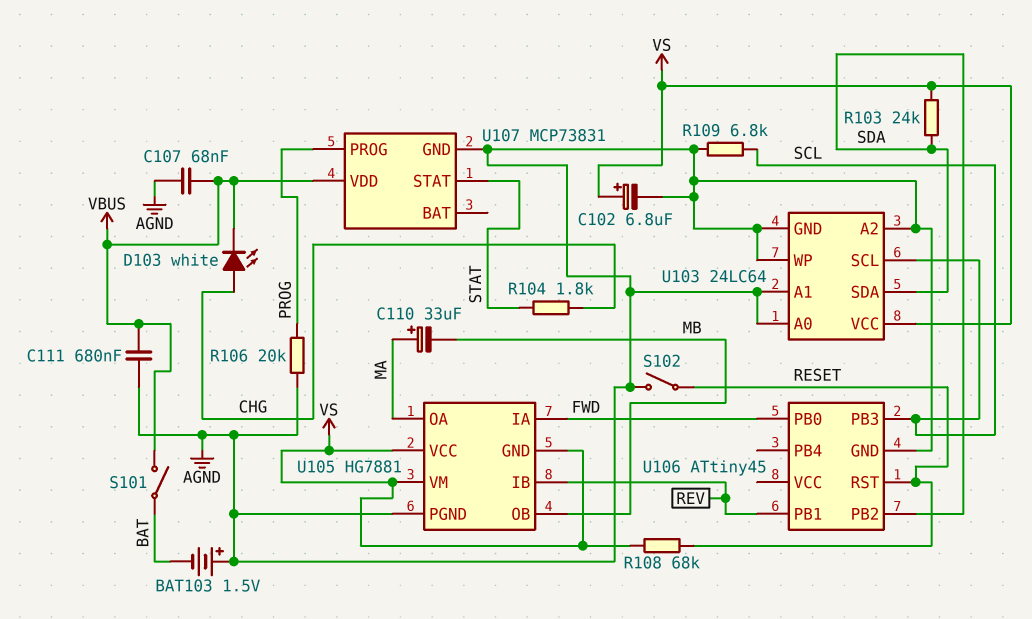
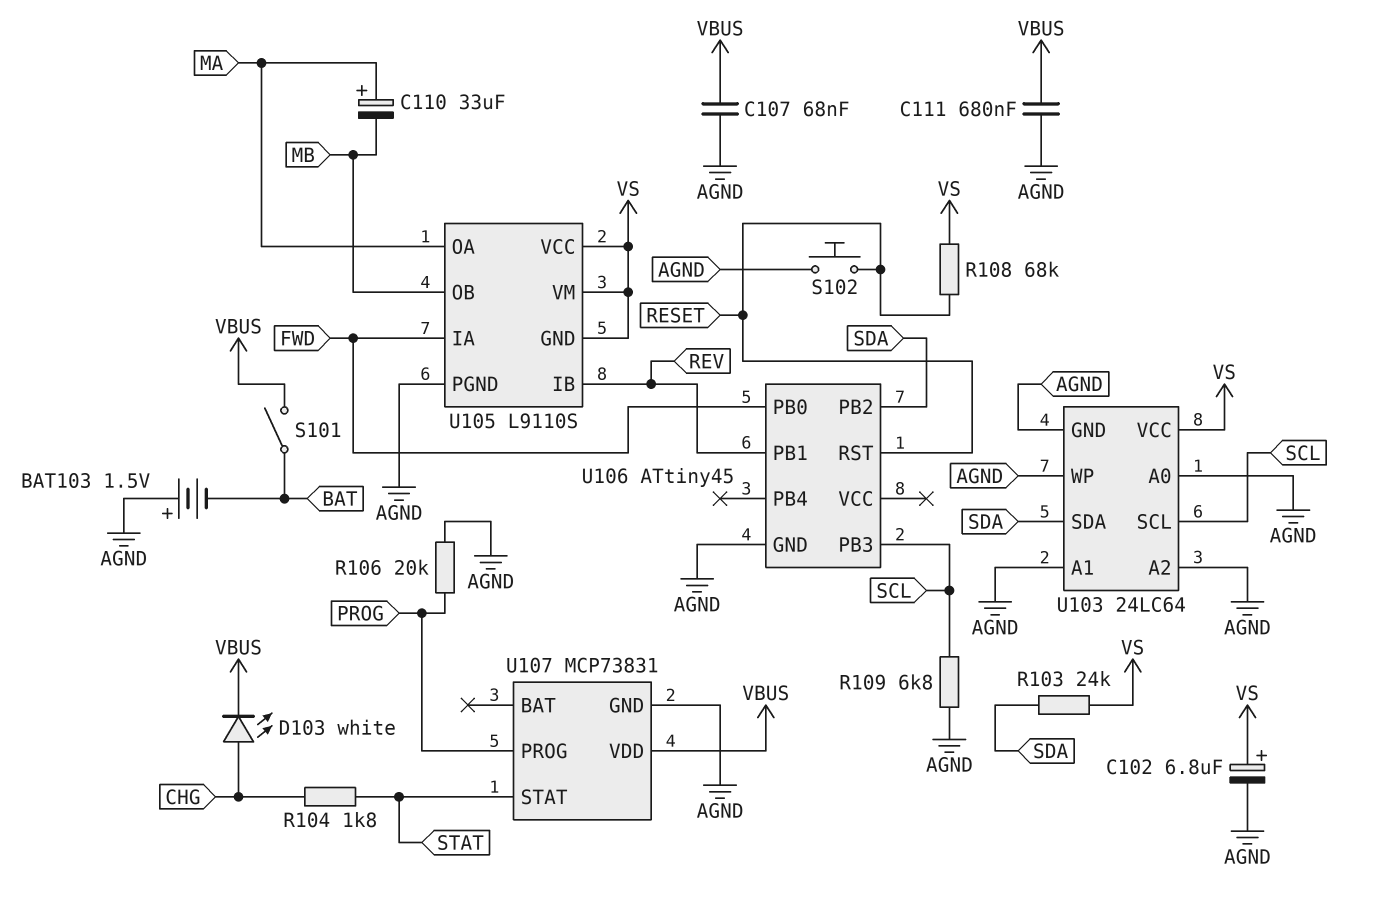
S102: switch (AGND, RESET) -> button (AGND, RESET)
U105: HG7881 -> L9110S

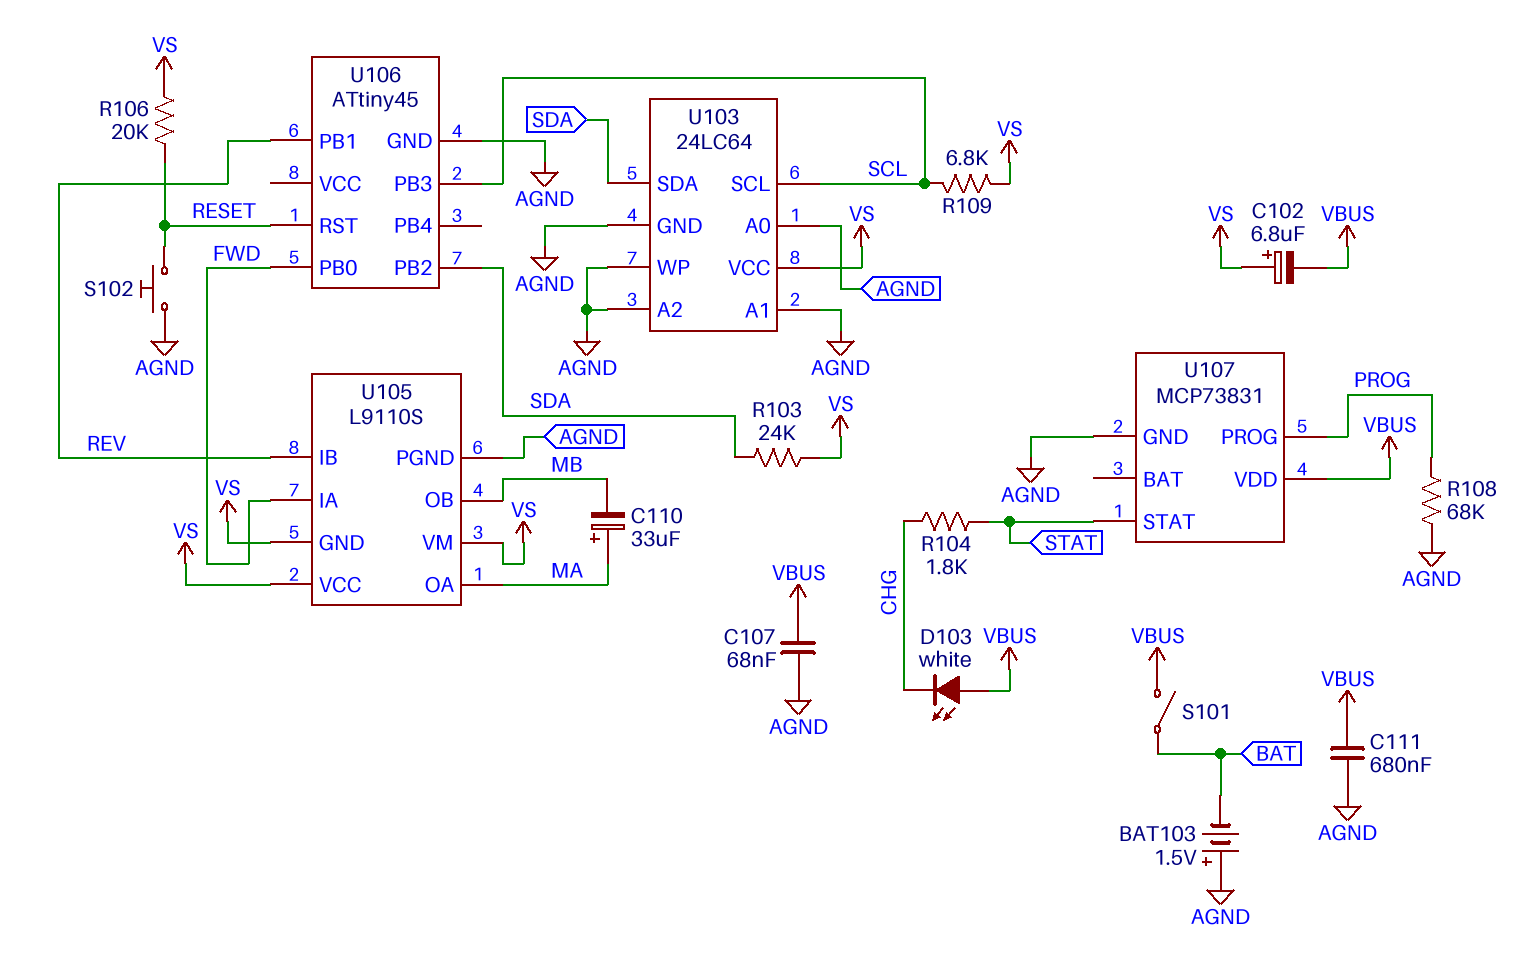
C102: 6.8uF (plus VS, minus AGND) -> 6.8uF (plus VS, minus VBUS)
D103: LED white (A CHG, K VBUS) -> LED white (A VBUS, K CHG)
R106: 20k (AGND, PROG) -> 20k (RESET, VS)
R108: 68k (RESET, VS) -> 68k (AGND, PROG)
R109: 6.8k (AGND, SCL) -> 6.8k (SCL, VS)

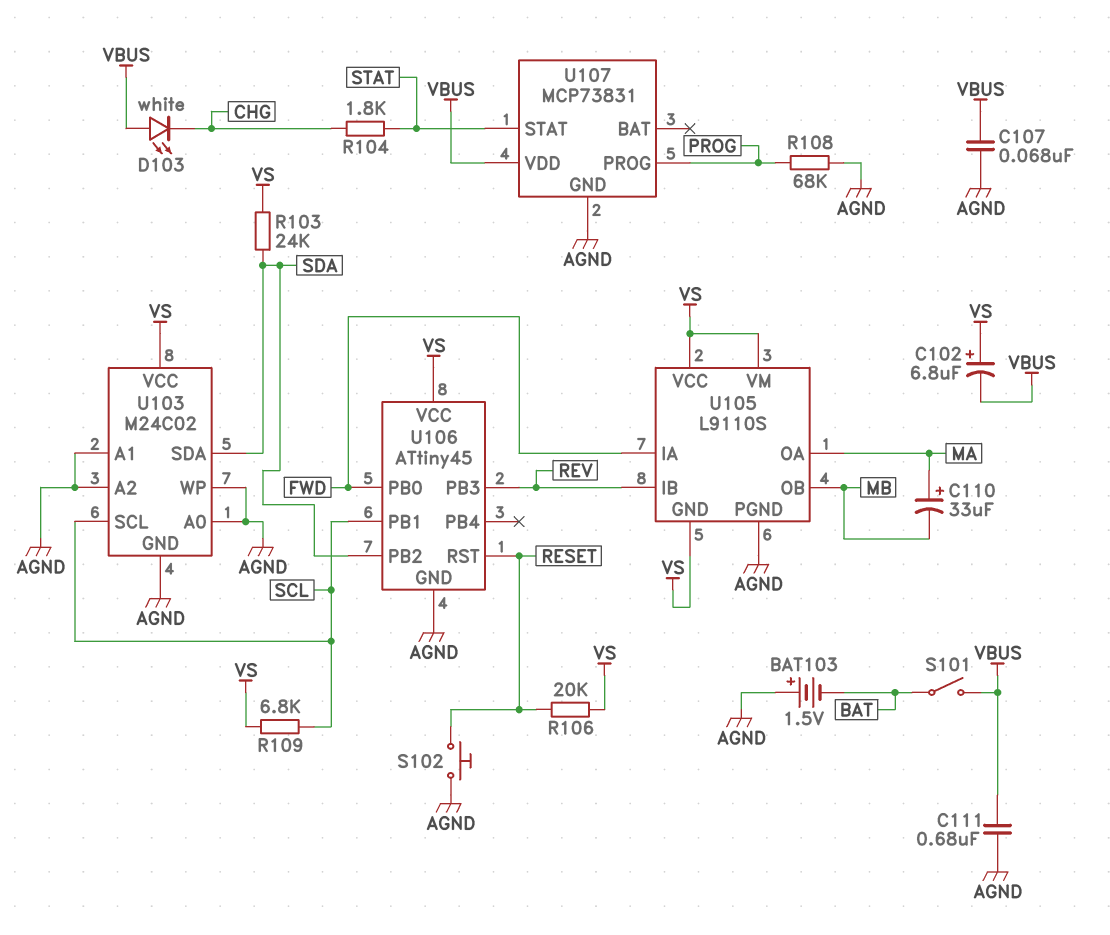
U103: 24LC64 -> M24C02
U106 pin PB1: REV -> SCL
U106 pin PB3: SCL -> REV
U106 pin VCC: none -> VS

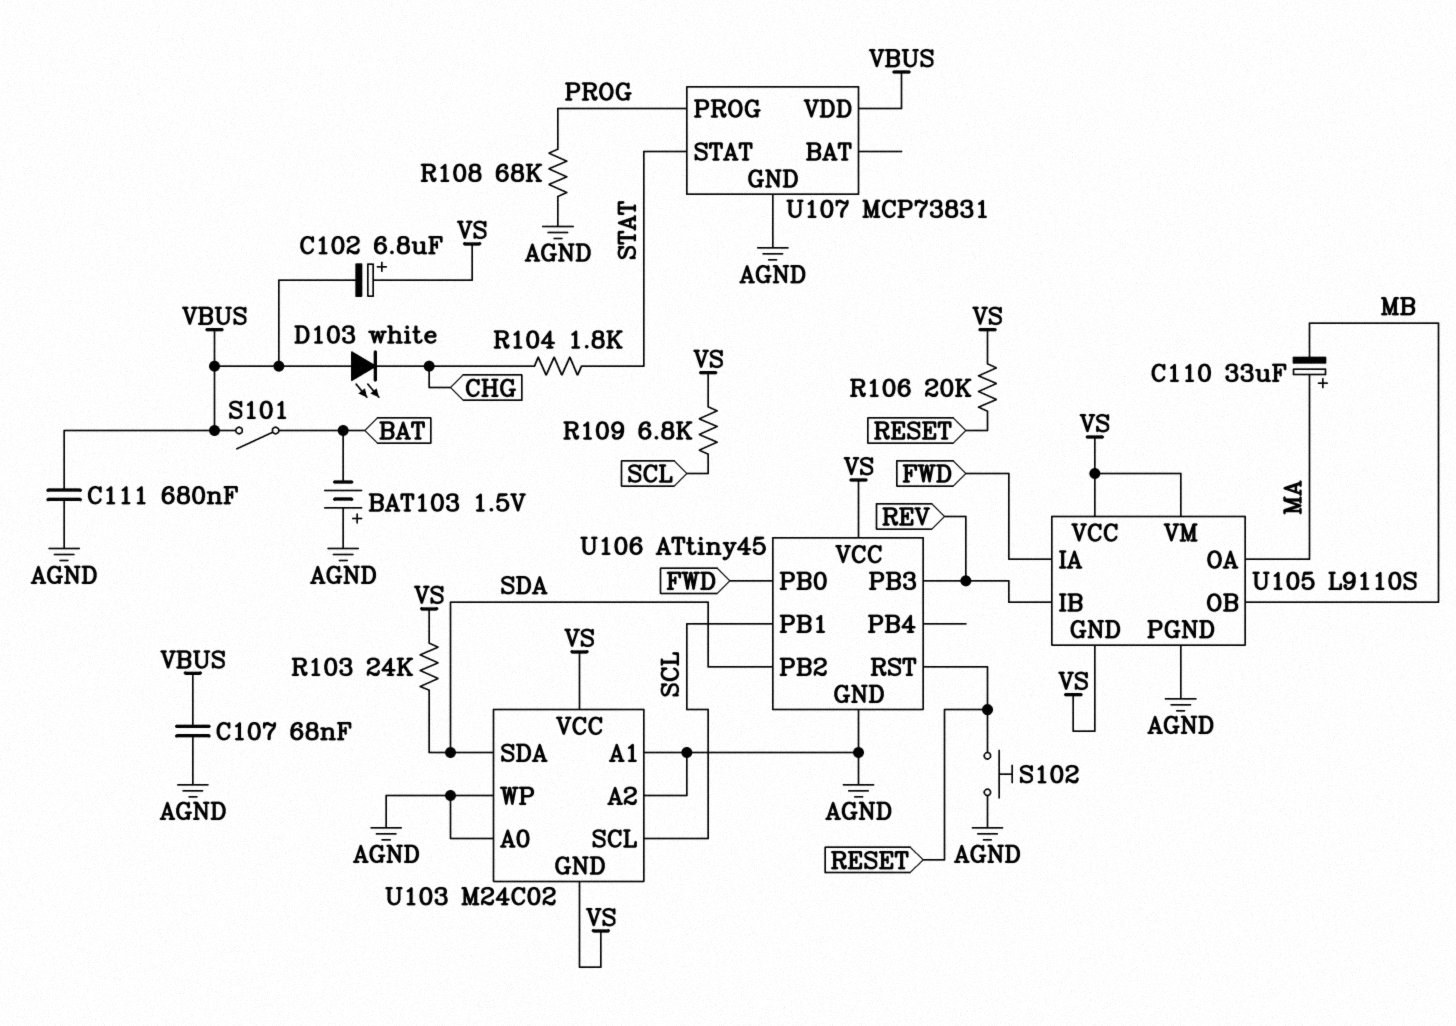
U103 pin GND: AGND -> VS

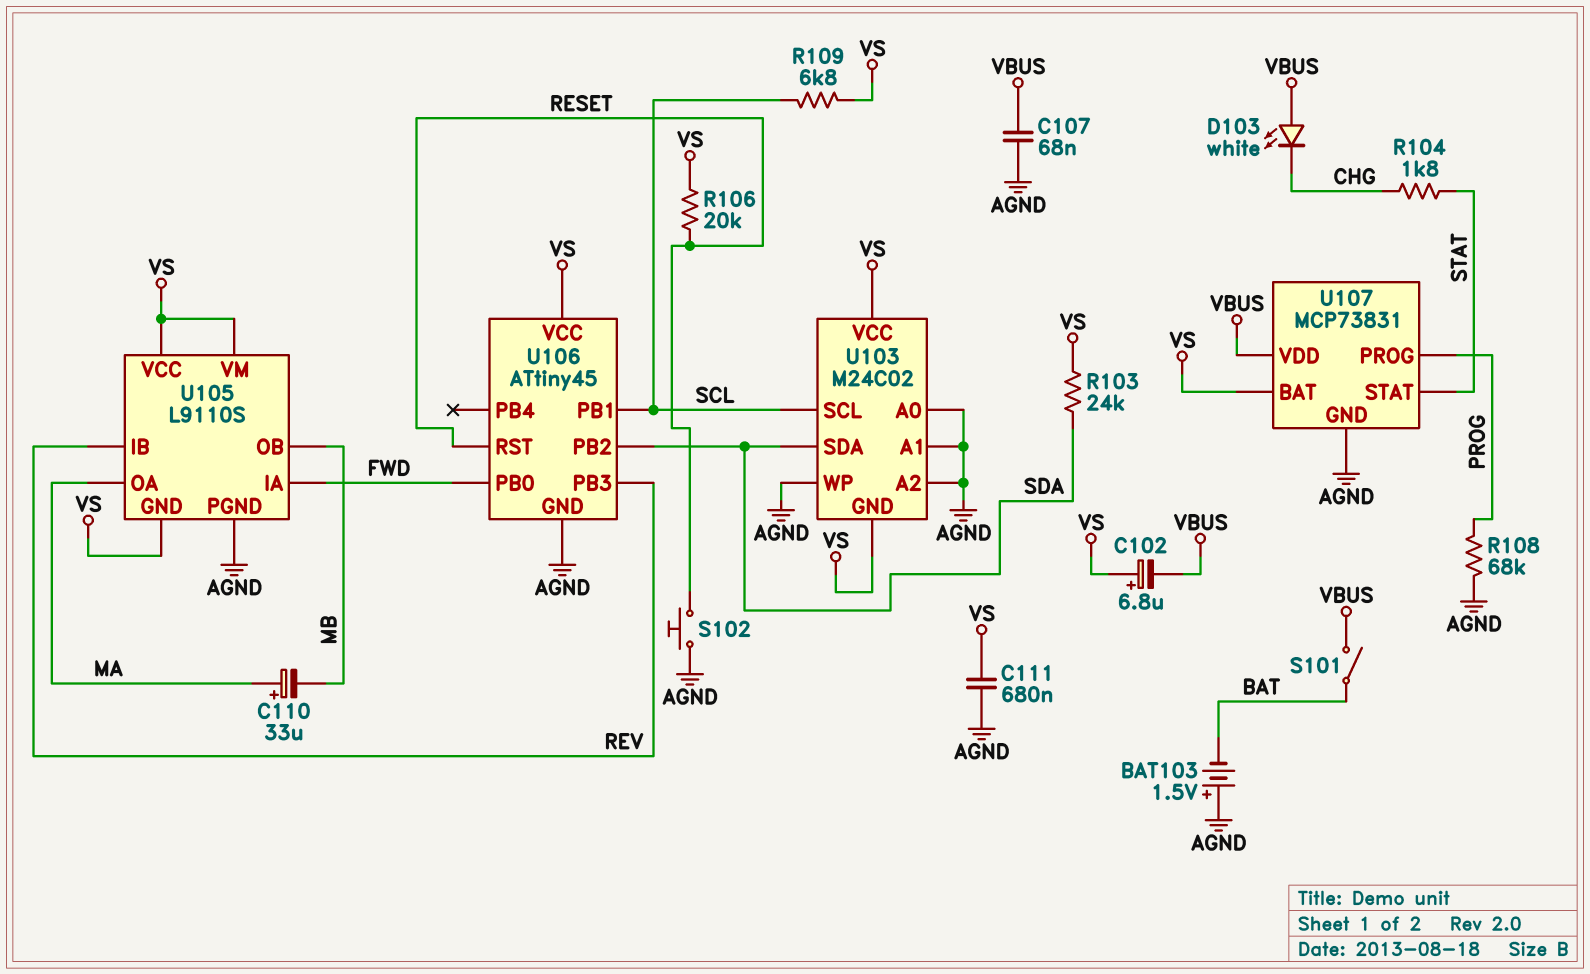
C111: 680nF (AGND, VBUS) -> 680nF (AGND, VS)
U107 pin BAT: none -> VS

